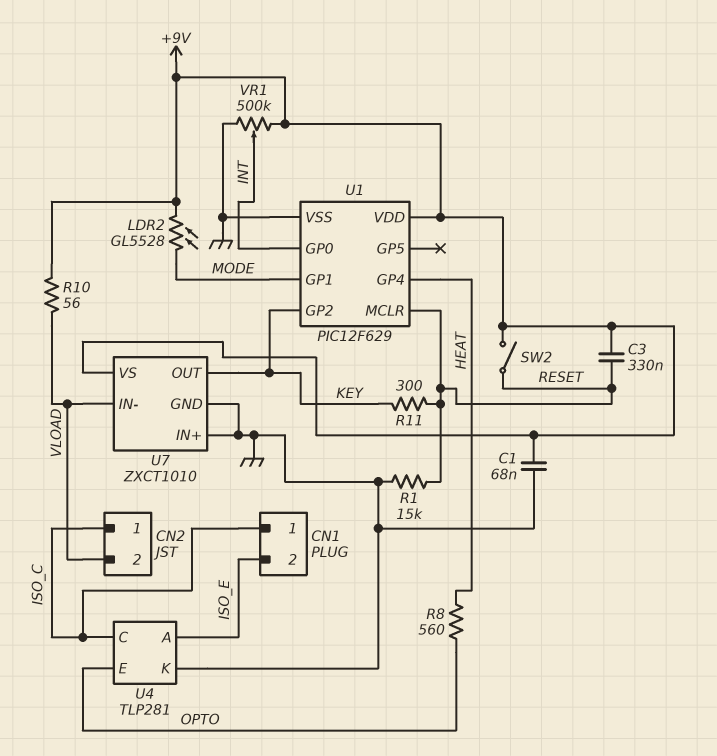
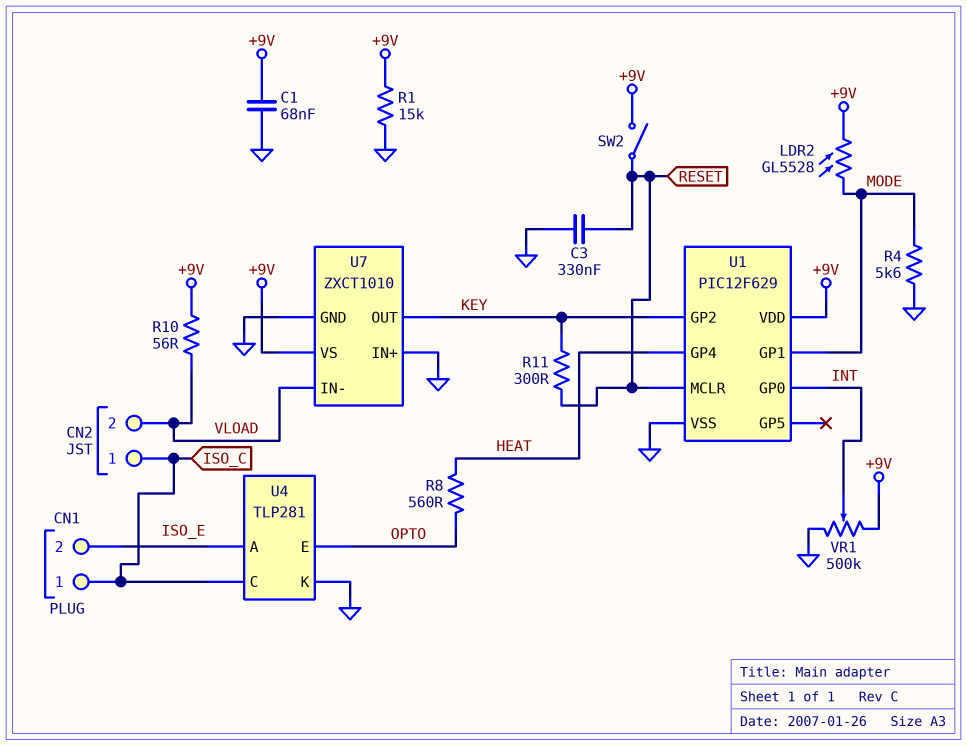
C3: 330nF (+9V, RESET) -> 330nF (GND, RESET)
R1: 15k (GND, RESET) -> 15k (+9V, GND)
R4: none -> 5.6k (GND, MODE)

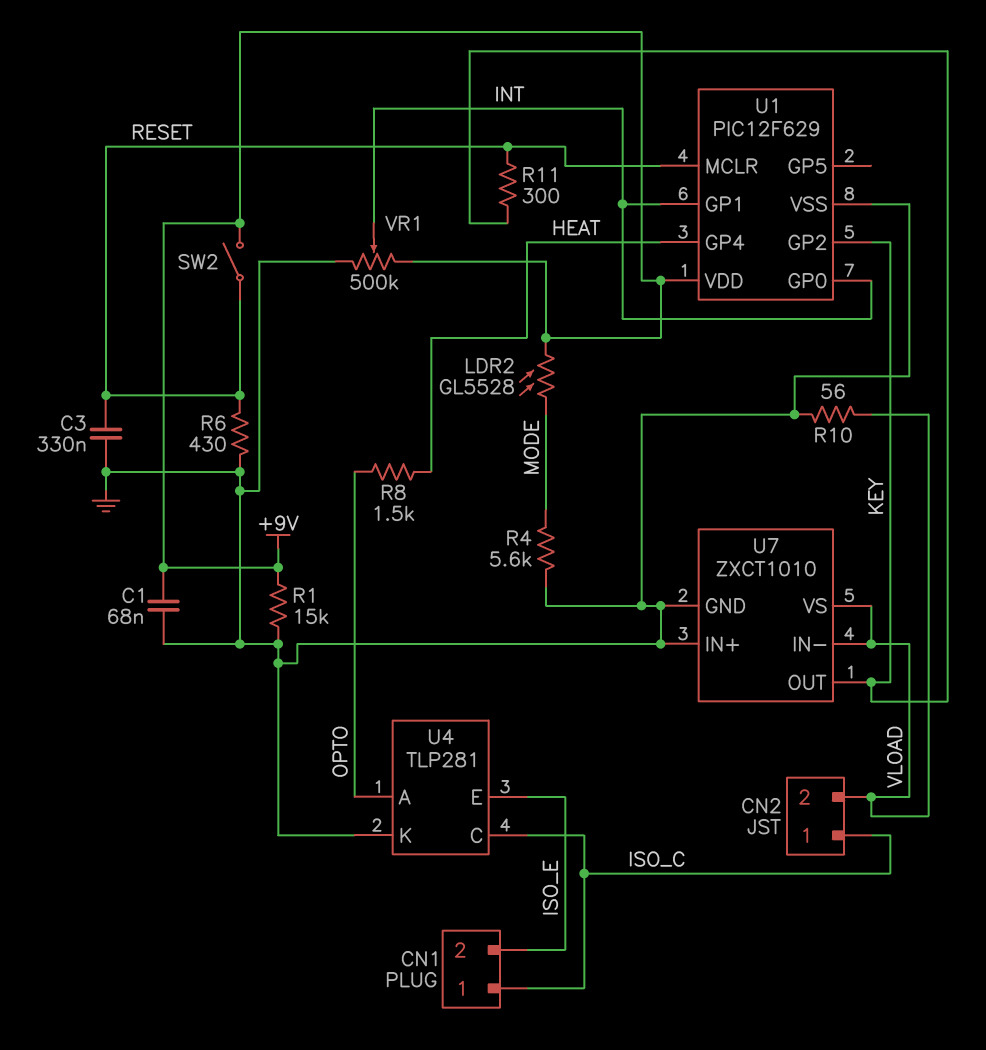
R6: none -> 430 (GND, RESET)
R8: 560 (HEAT, OPTO) -> 1.5k (HEAT, OPTO)
R10: 56 (+9V, VLOAD) -> 56 (GND, VLOAD)
U1 pin GP1: MODE -> INT
U4 pin A: ISO_E -> OPTO
U4 pin E: OPTO -> ISO_E
U7 pin VS: +9V -> VLOAD

